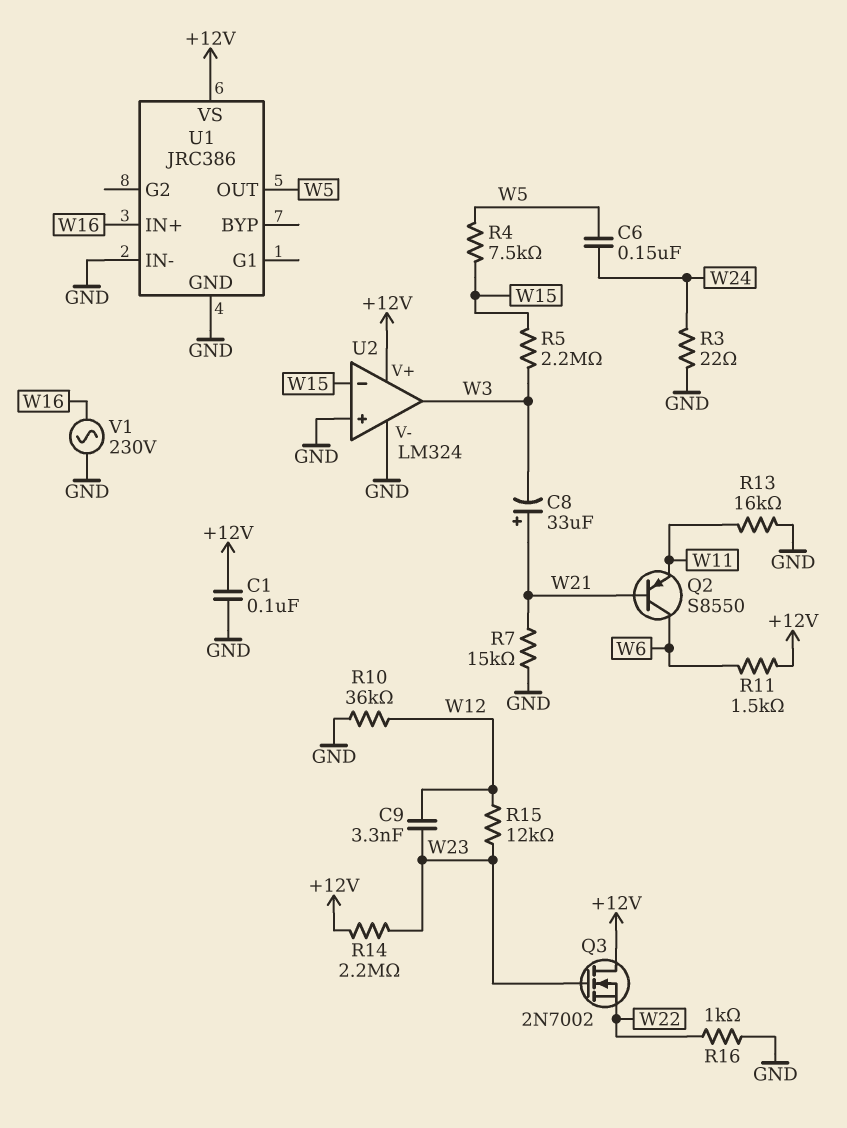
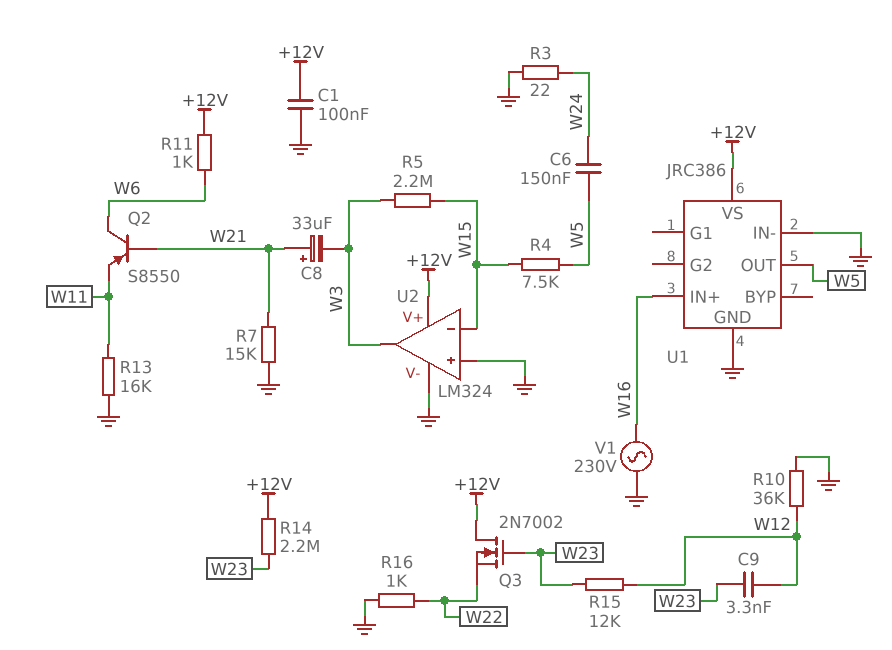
R11: 1.5k (+12V, W6) -> 1k (+12V, W6)

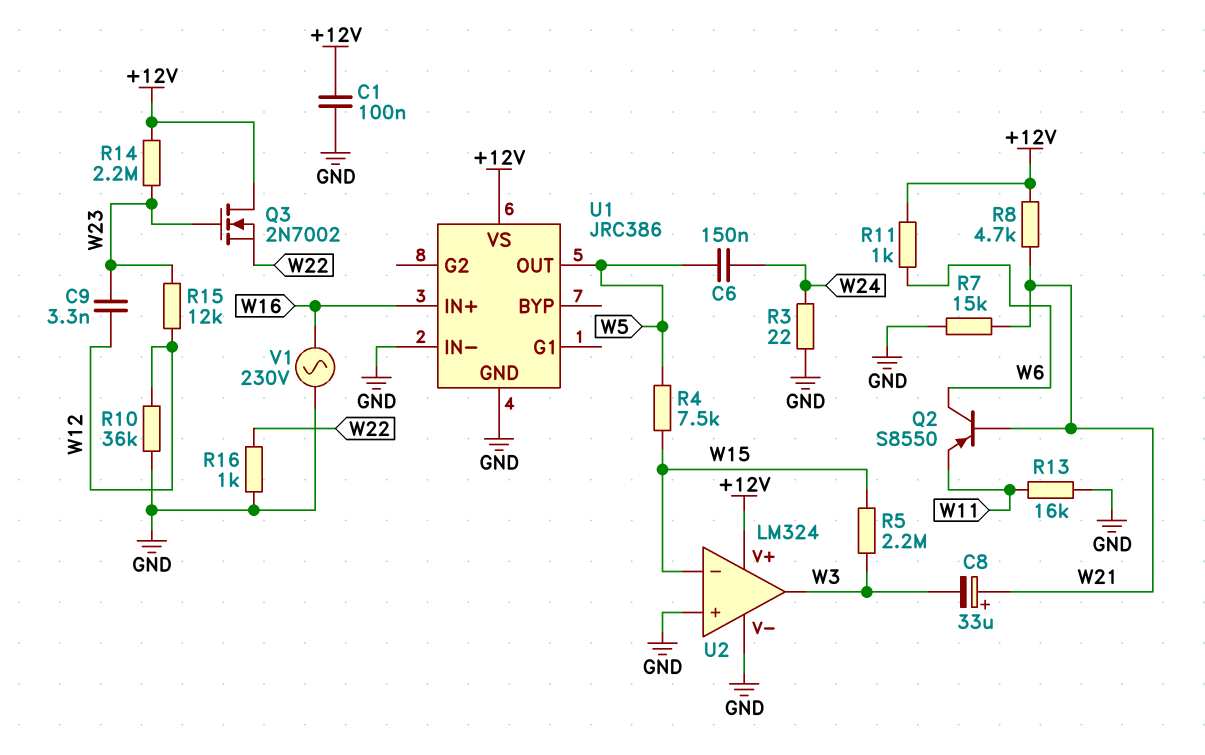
R8: none -> 4.7k (+12V, W21)

